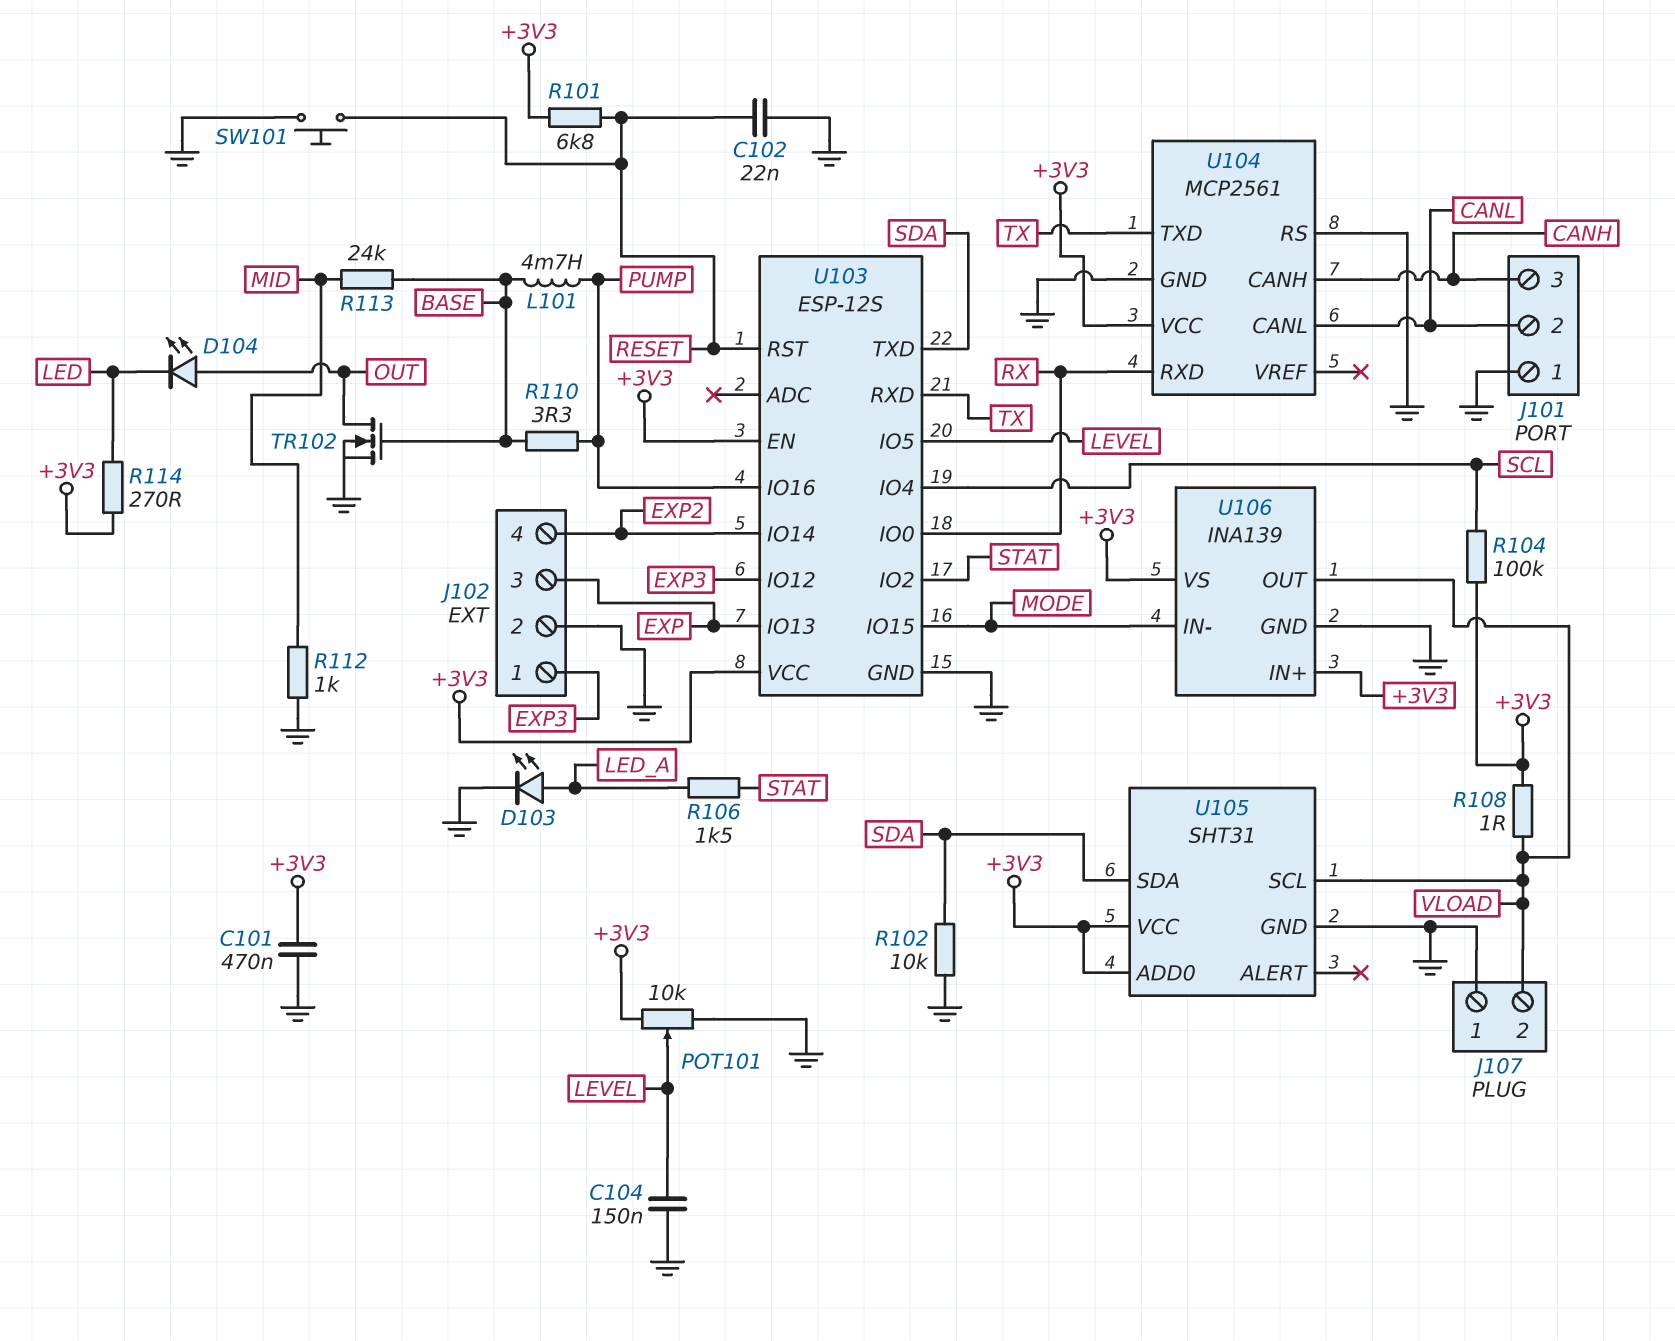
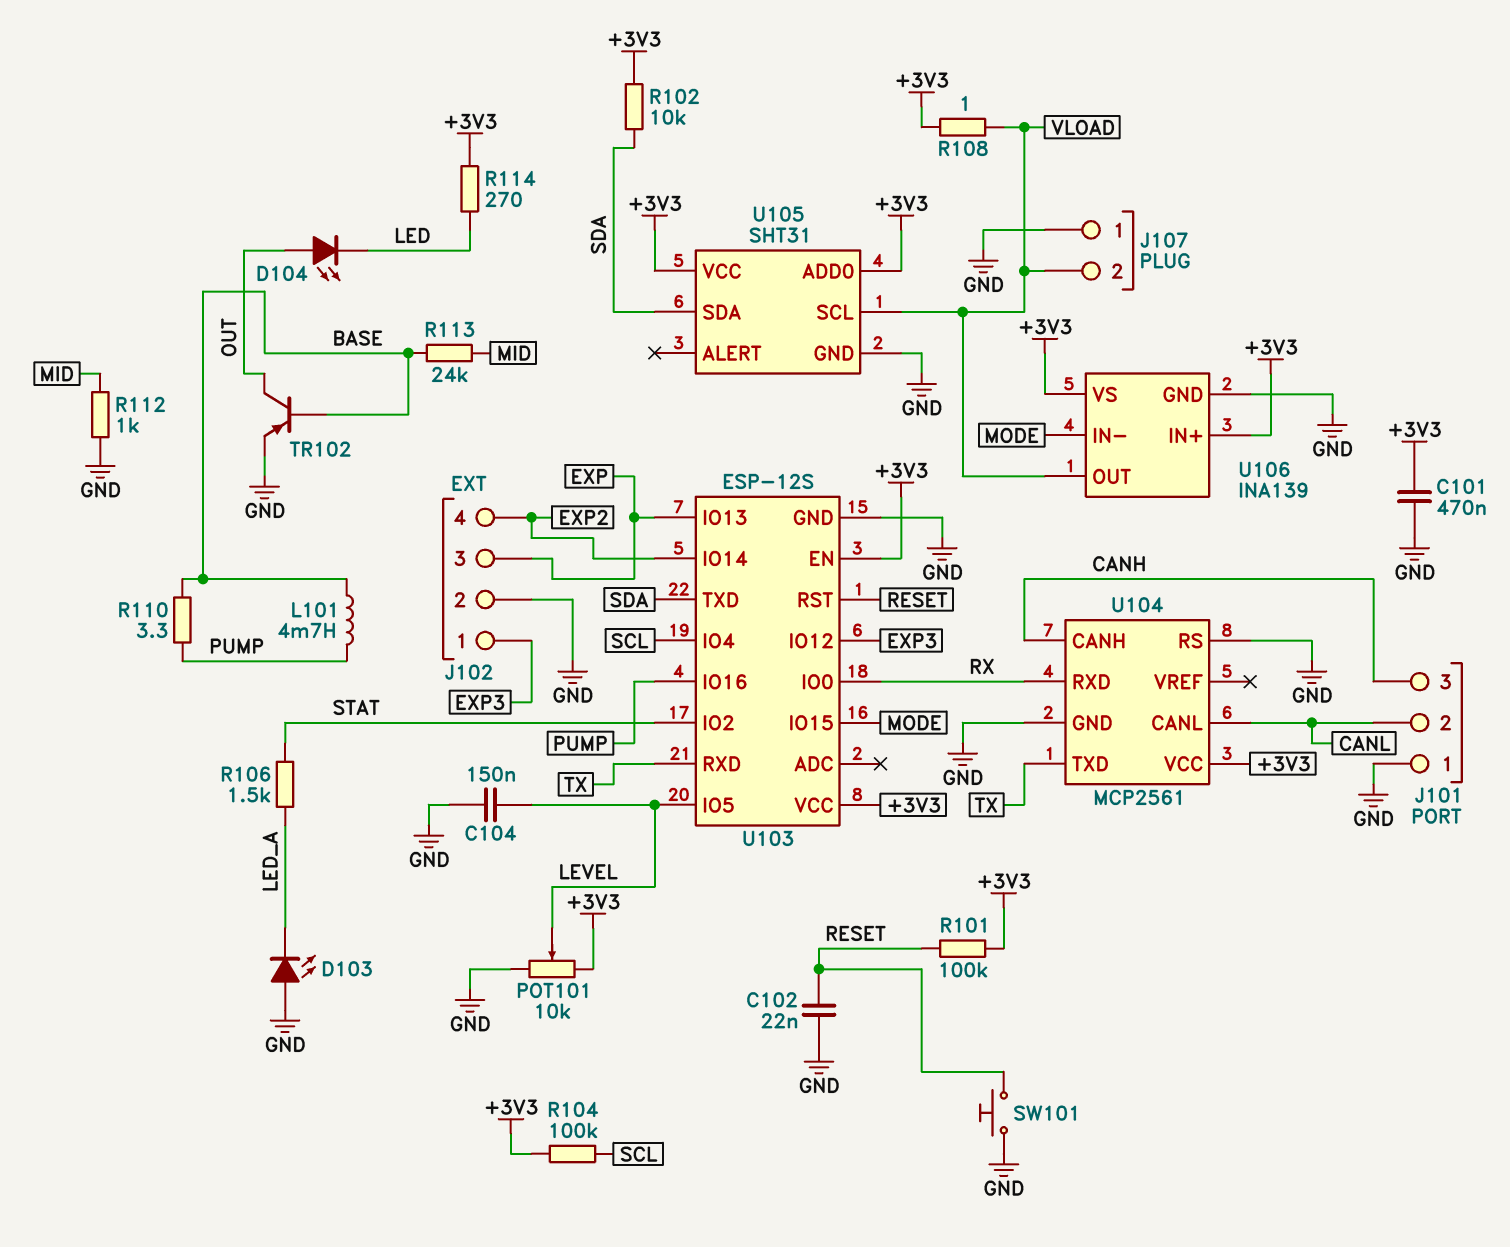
D103: LED (A LED_A, K GND) -> LED (A GND, K LED_A)
R101: 6.8k (+3V3, RESET) -> 100k (+3V3, RESET)
R102: 10k (GND, SDA) -> 10k (+3V3, SDA)
TR102: NMOS (G BASE, D OUT, S GND) -> PNP (B BASE, C OUT, E GND)

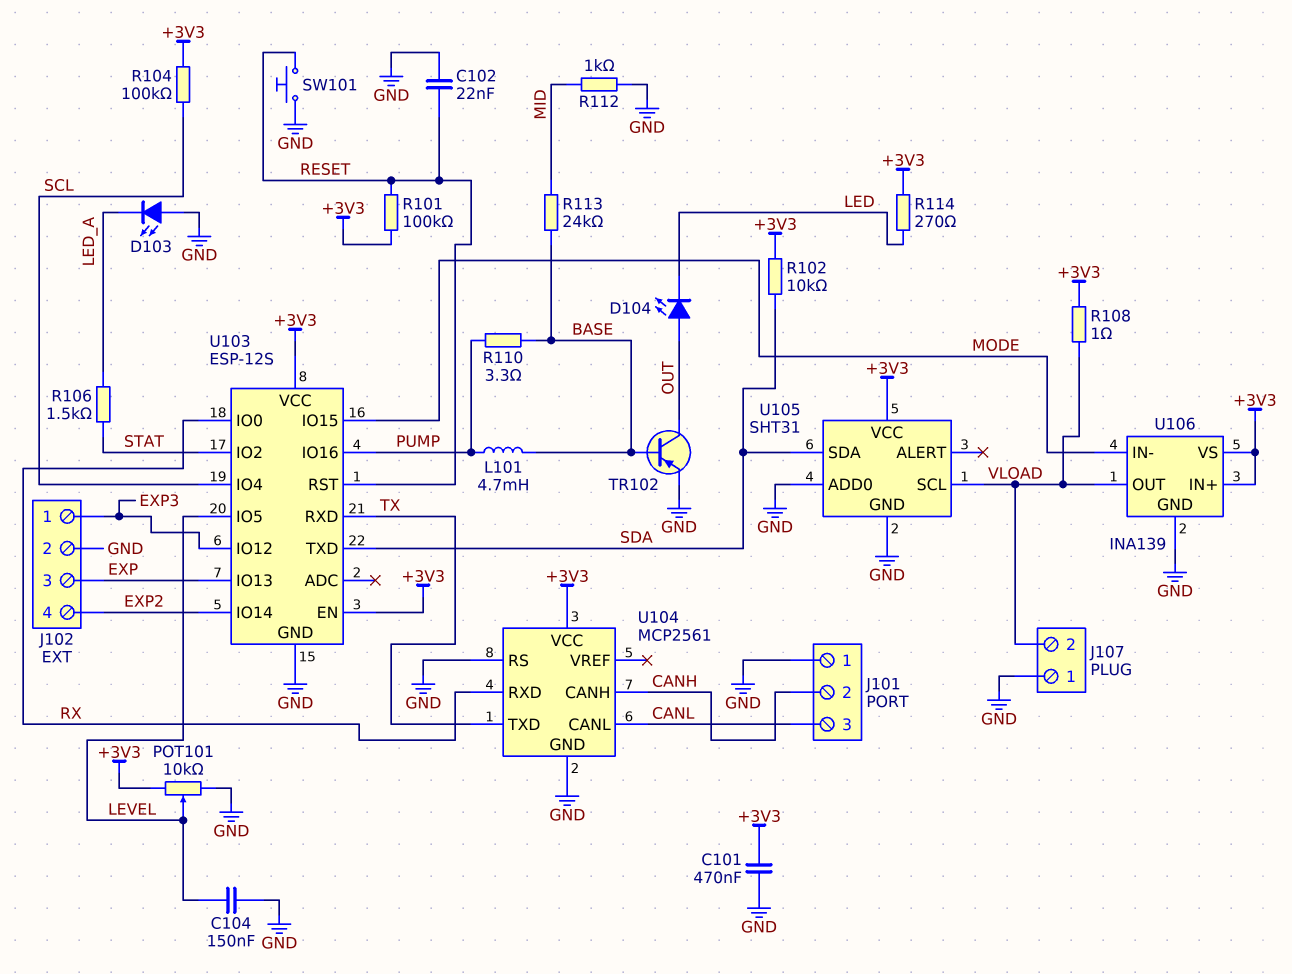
J101 pin 2: CANL -> CANH
J101 pin 3: CANH -> CANL
U105 pin ADD0: +3V3 -> GND

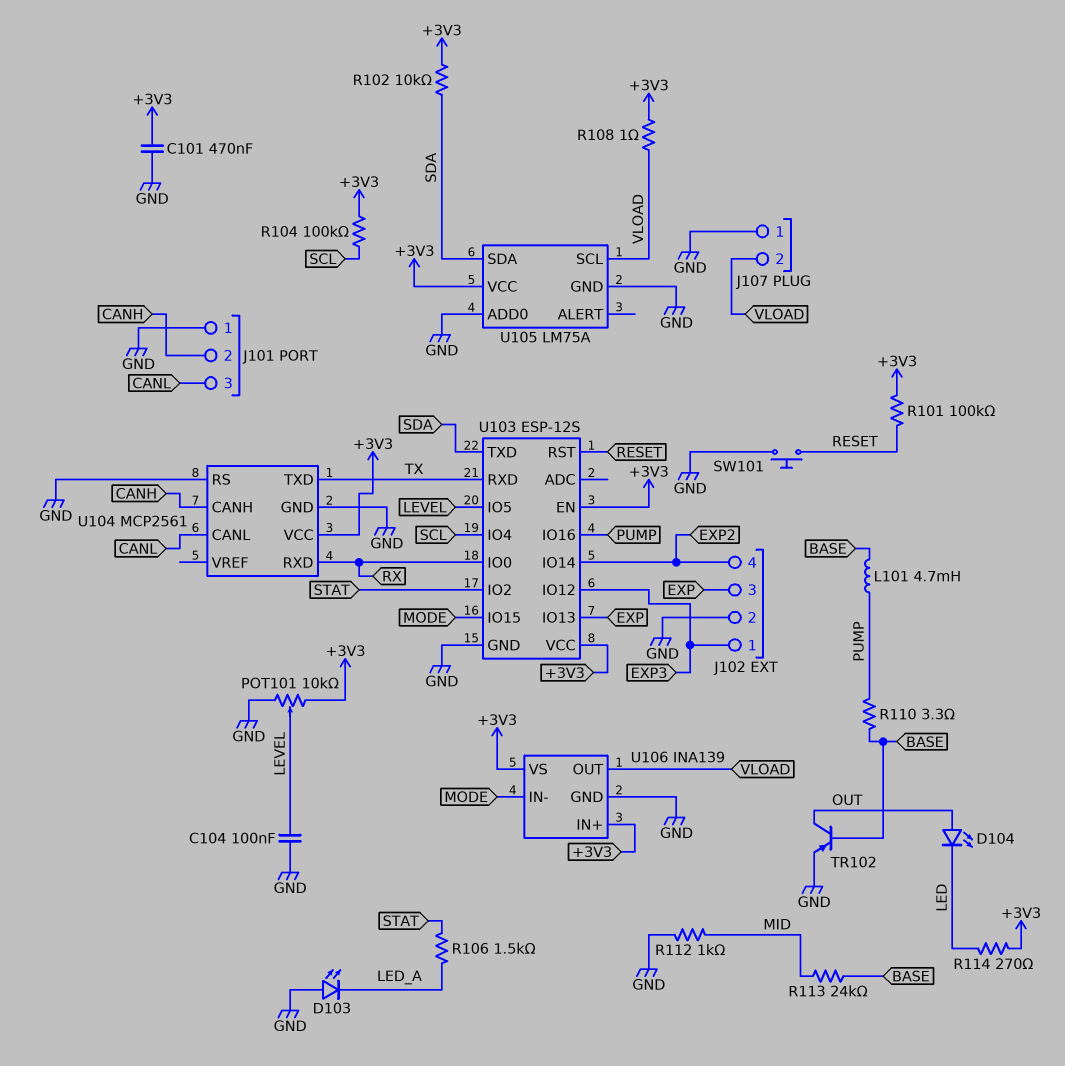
C102: 22nF (GND, RESET) -> none
C104: 150nF (GND, LEVEL) -> 100nF (GND, LEVEL)
U105: SHT31 -> LM75A

